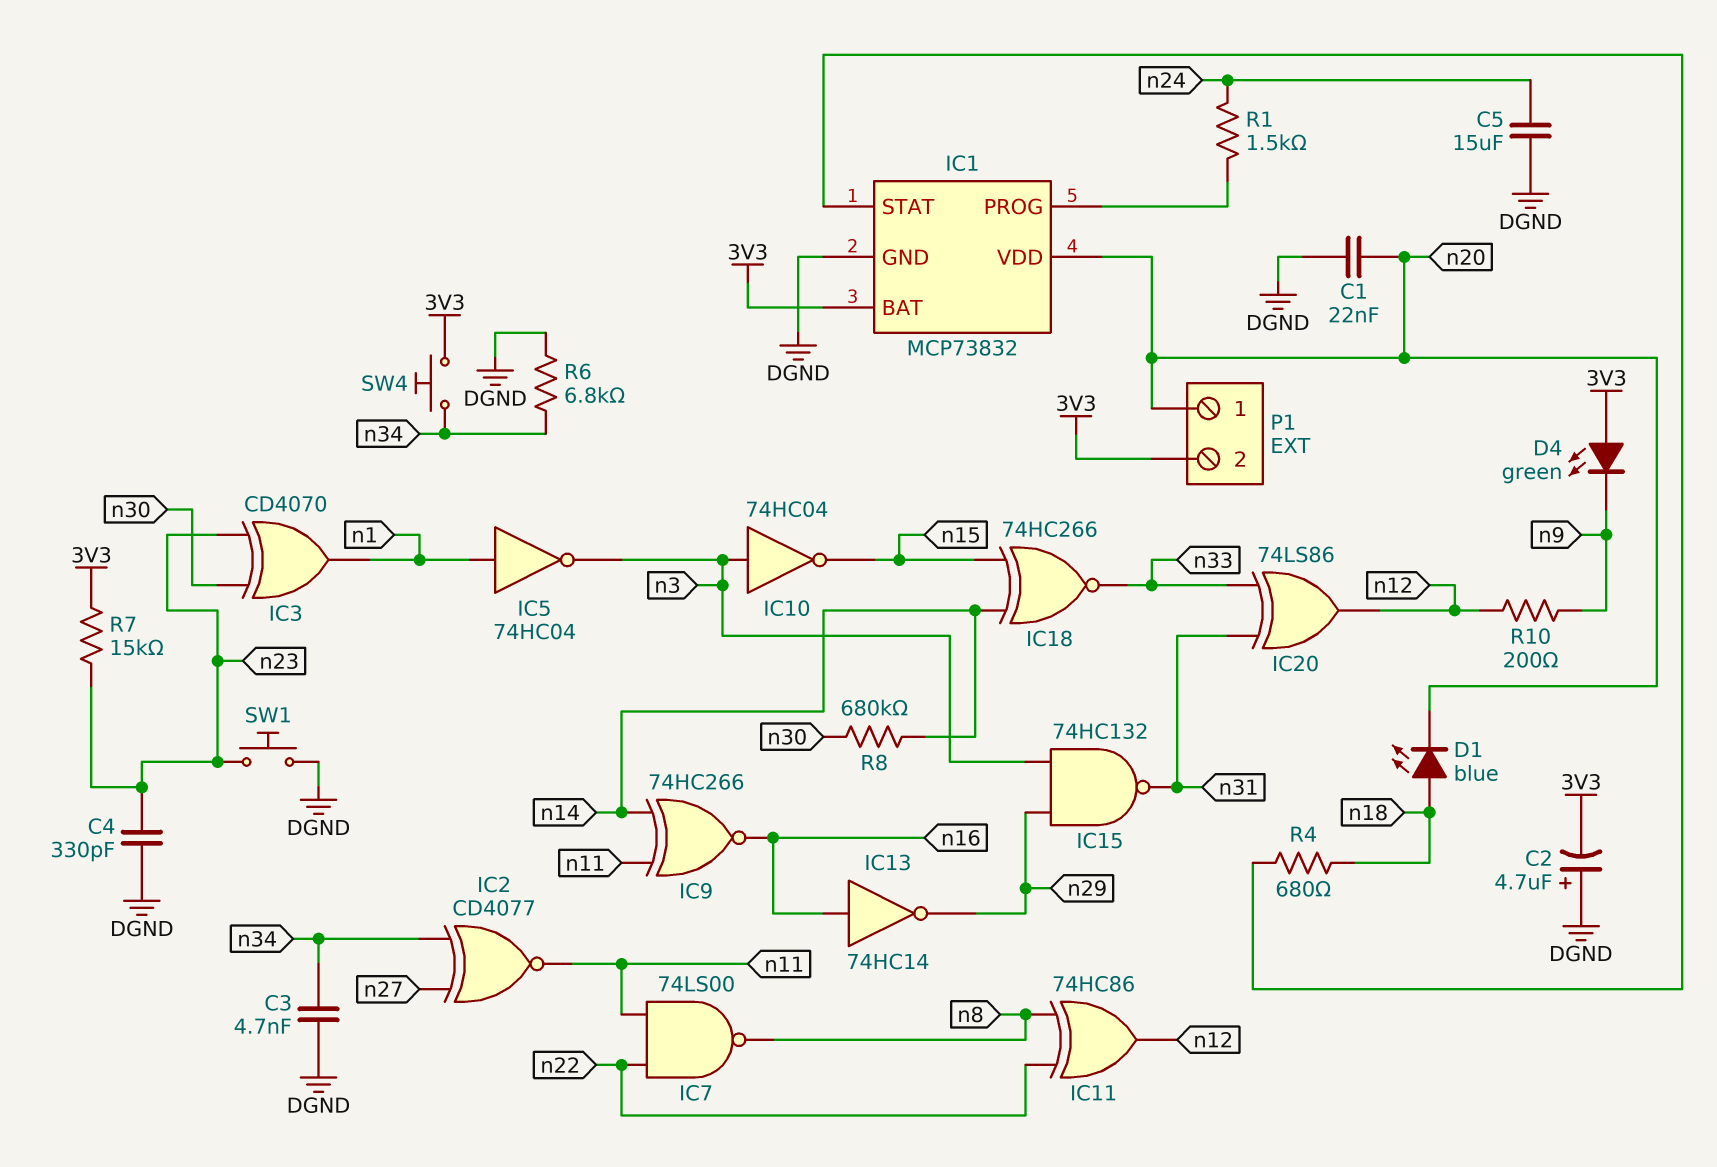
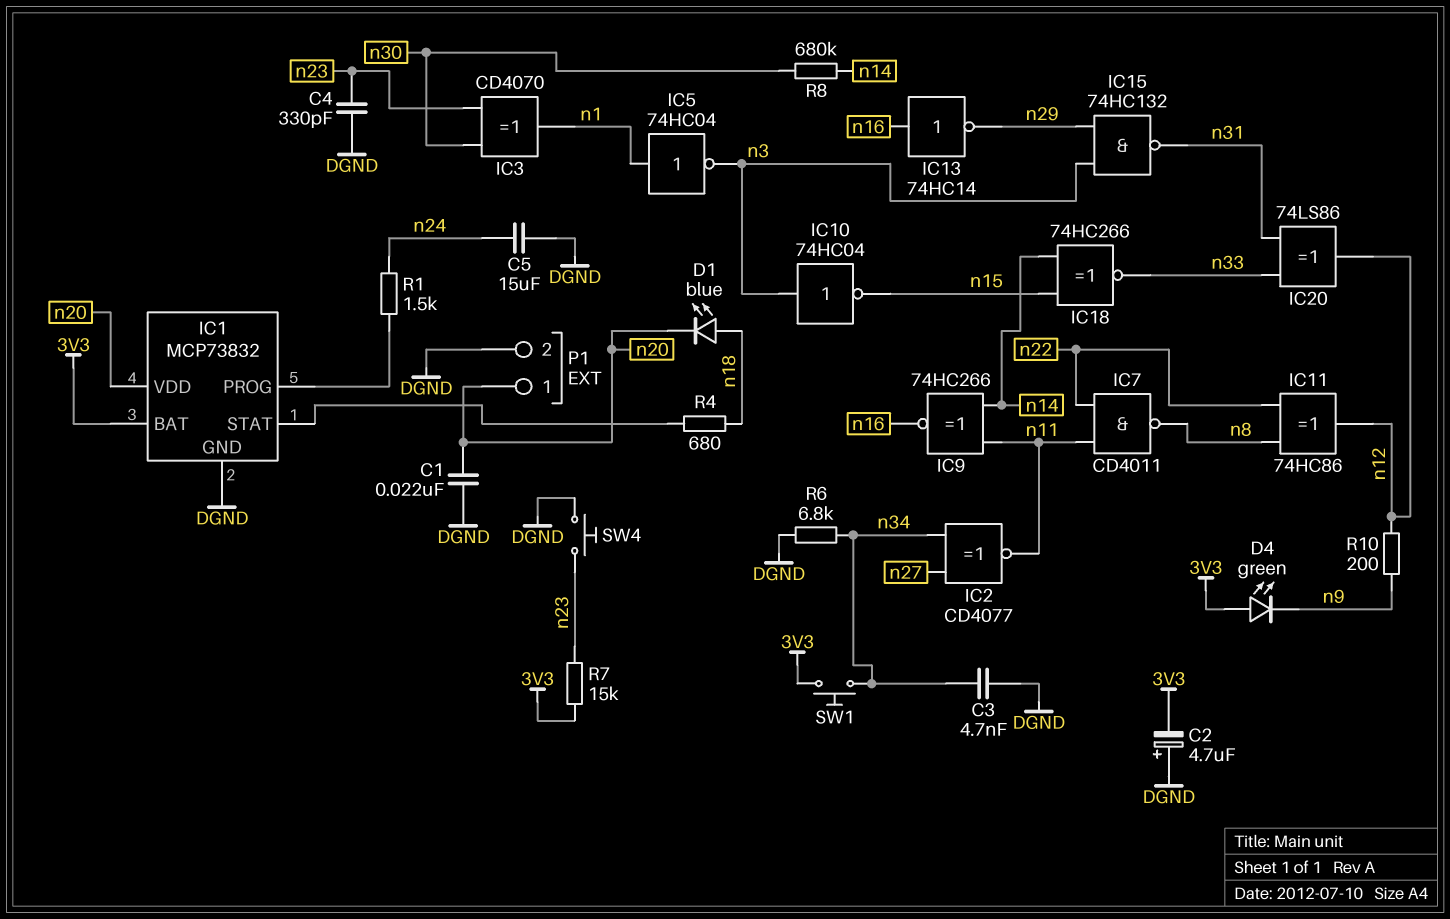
IC7: NAND 74LS00 (in n11, in n22, out n8) -> NAND CD4011 (in n11, in n22, out n8)
P1 pin 2: 3V3 -> DGND
SW1: button (DGND, n23) -> button (3V3, n34)
SW4: button (3V3, n34) -> button (DGND, n23)

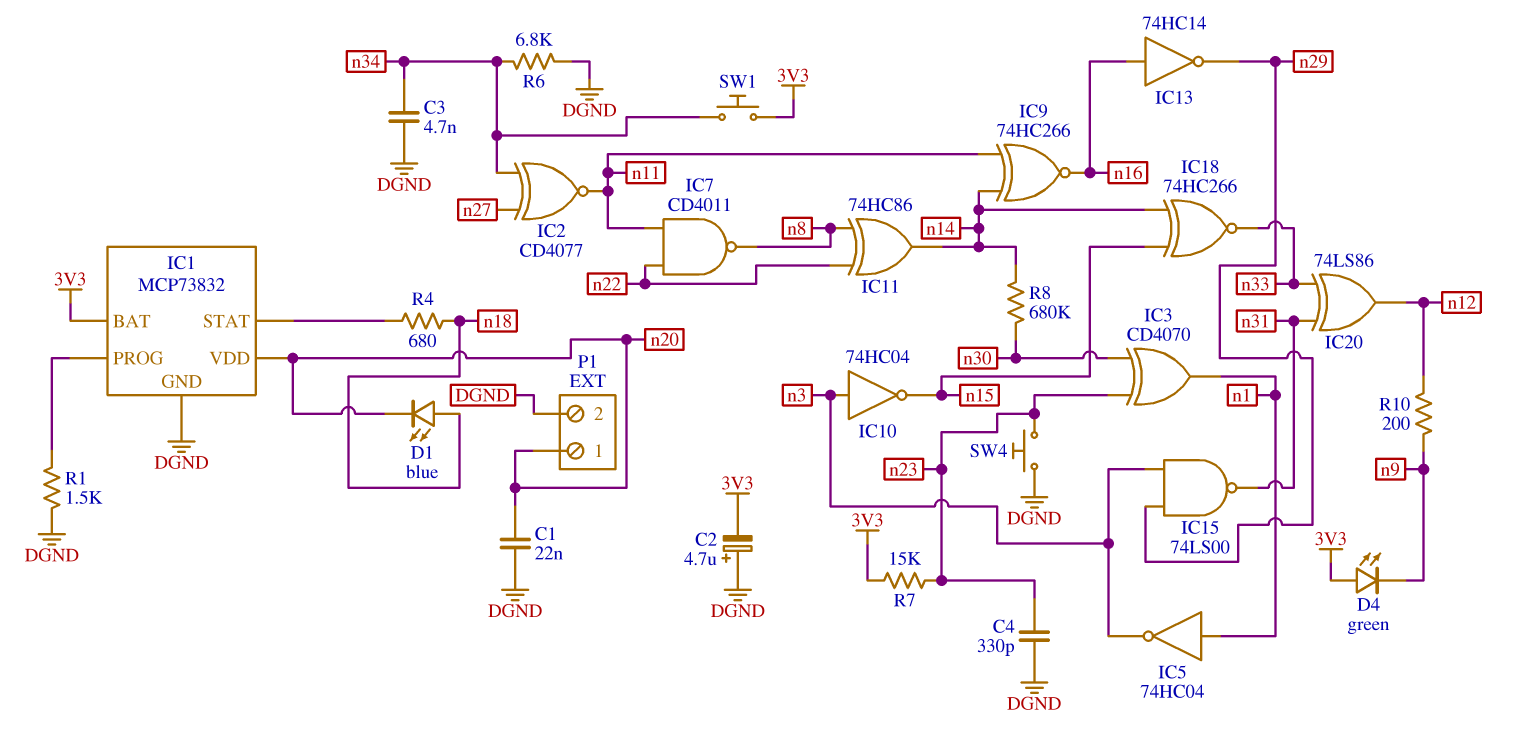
C5: 15uF (DGND, n24) -> none
IC11: XOR 74HC86 (in n8, in n22, out n12) -> XOR 74HC86 (in n8, in n22, out n14)
IC15: NAND 74HC132 (in n3, in n29, out n31) -> NAND 74LS00 (in n3, in n29, out n31)
R1: 1.5k (IC1/PROG, n24) -> 1.5k (DGND, IC1/PROG)

